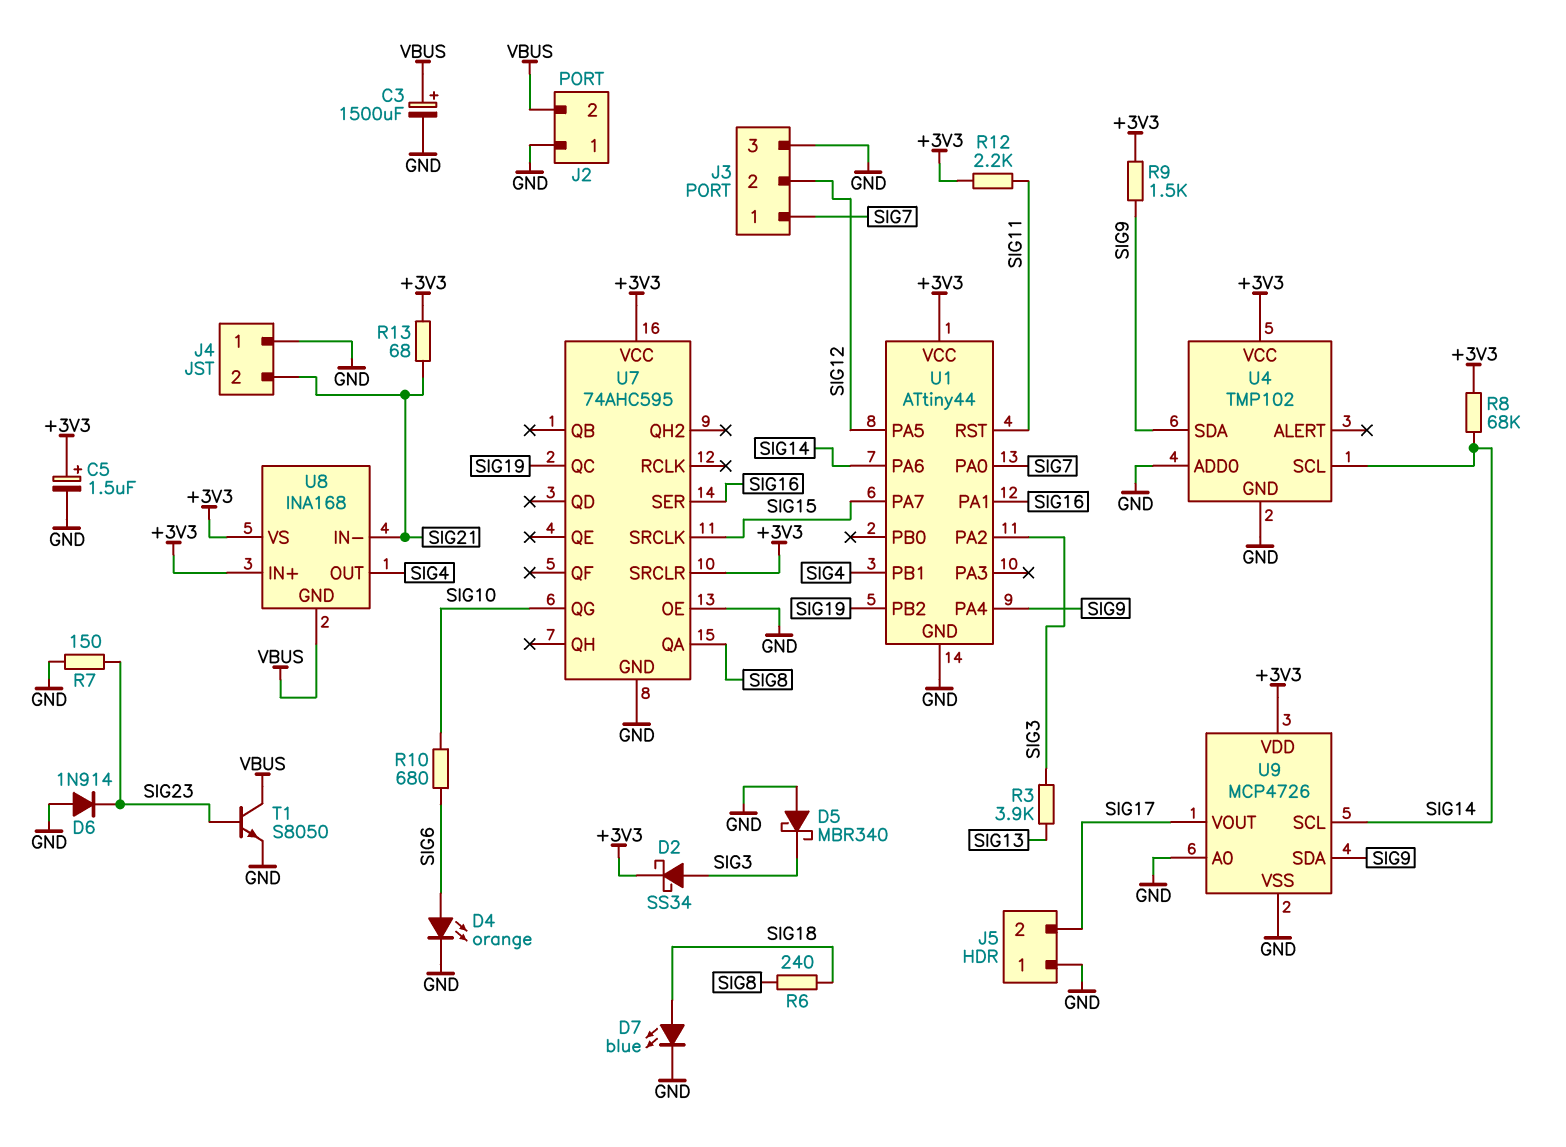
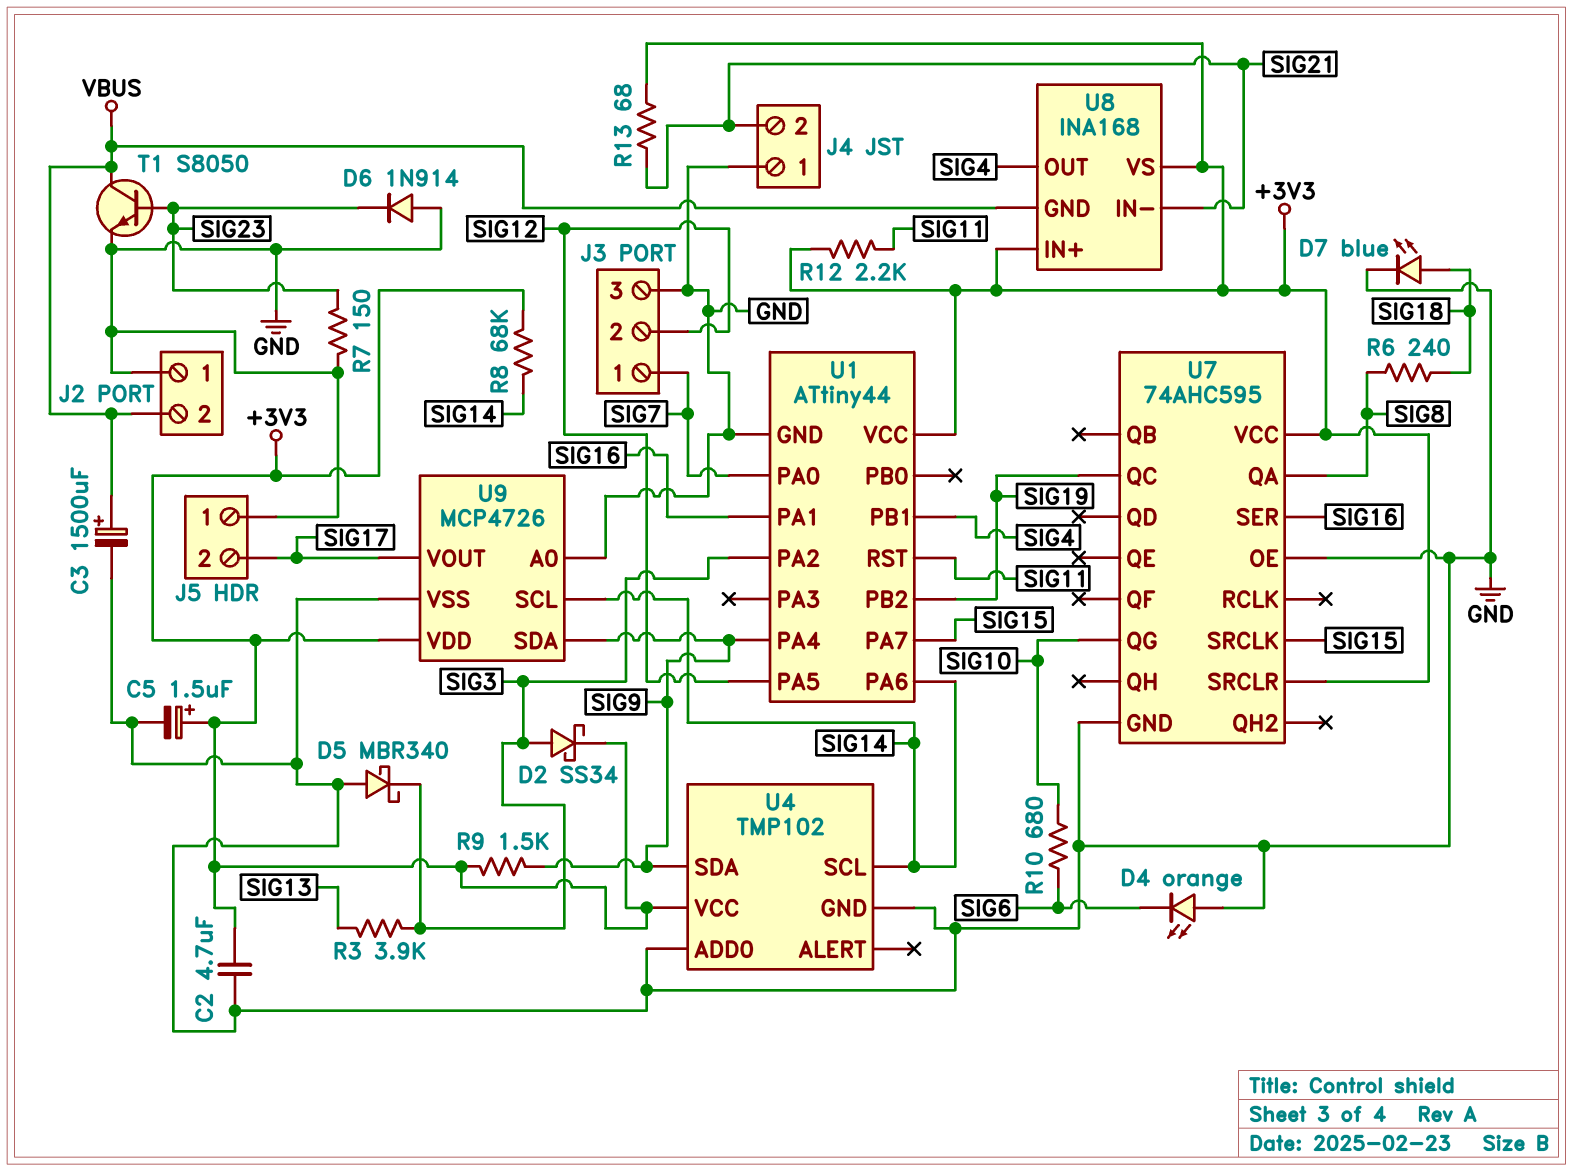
C2: none -> 4.7uF (+3V3, GND)
D4: LED orange (A SIG6, K GND) -> LED orange (A GND, K SIG6)

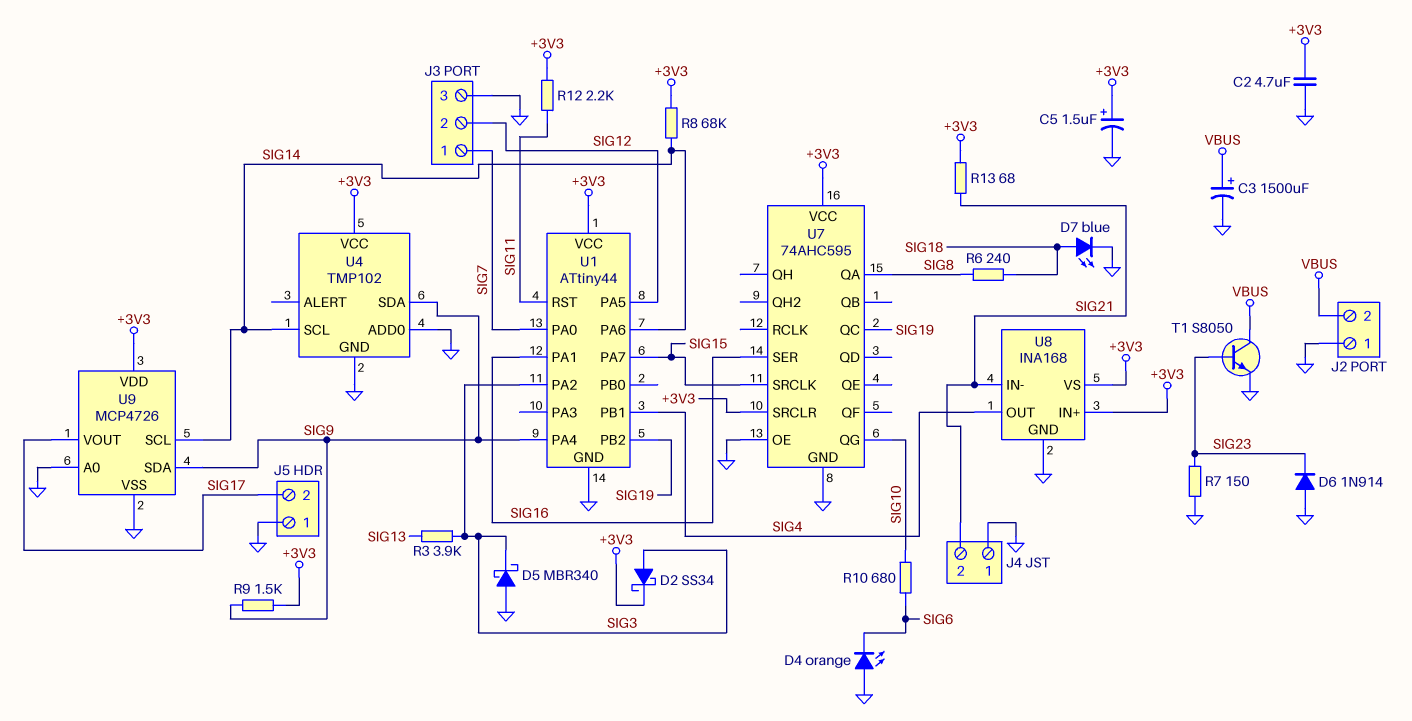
U8 pin GND: VBUS -> GND

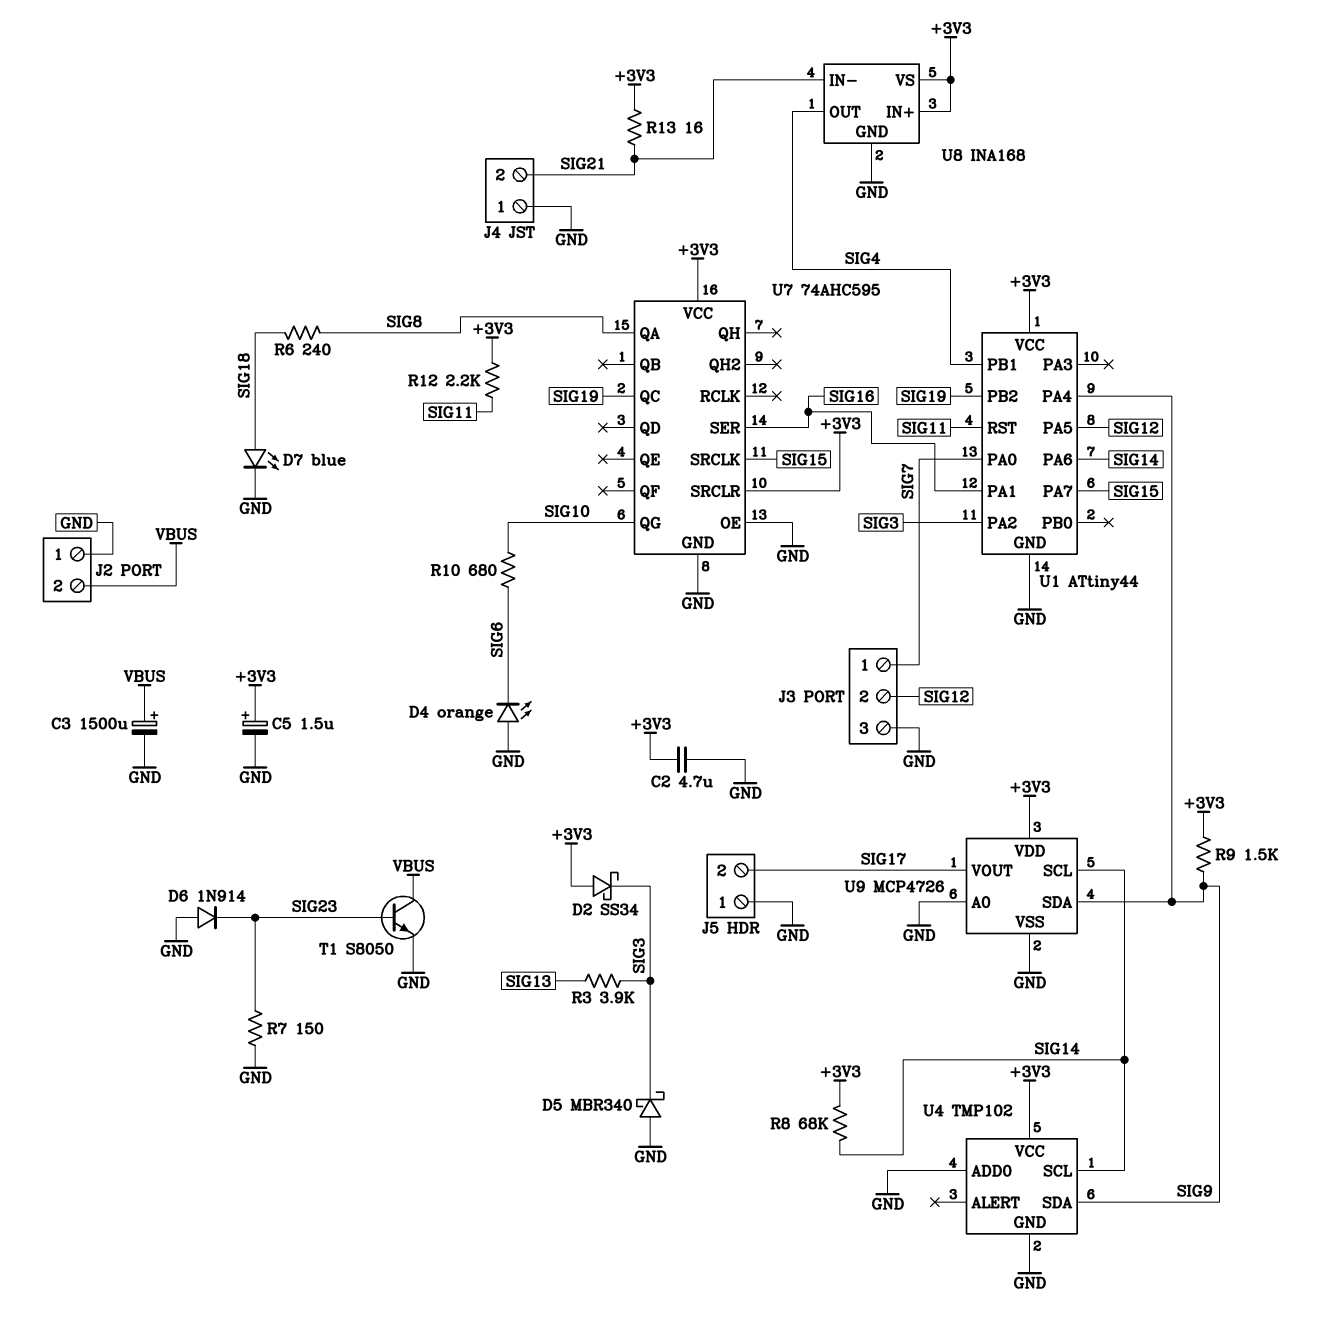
D2: schottky SS34 (A SIG3, K +3V3) -> schottky SS34 (A +3V3, K SIG3)
R13: 68 (+3V3, SIG21) -> 16 (+3V3, SIG21)

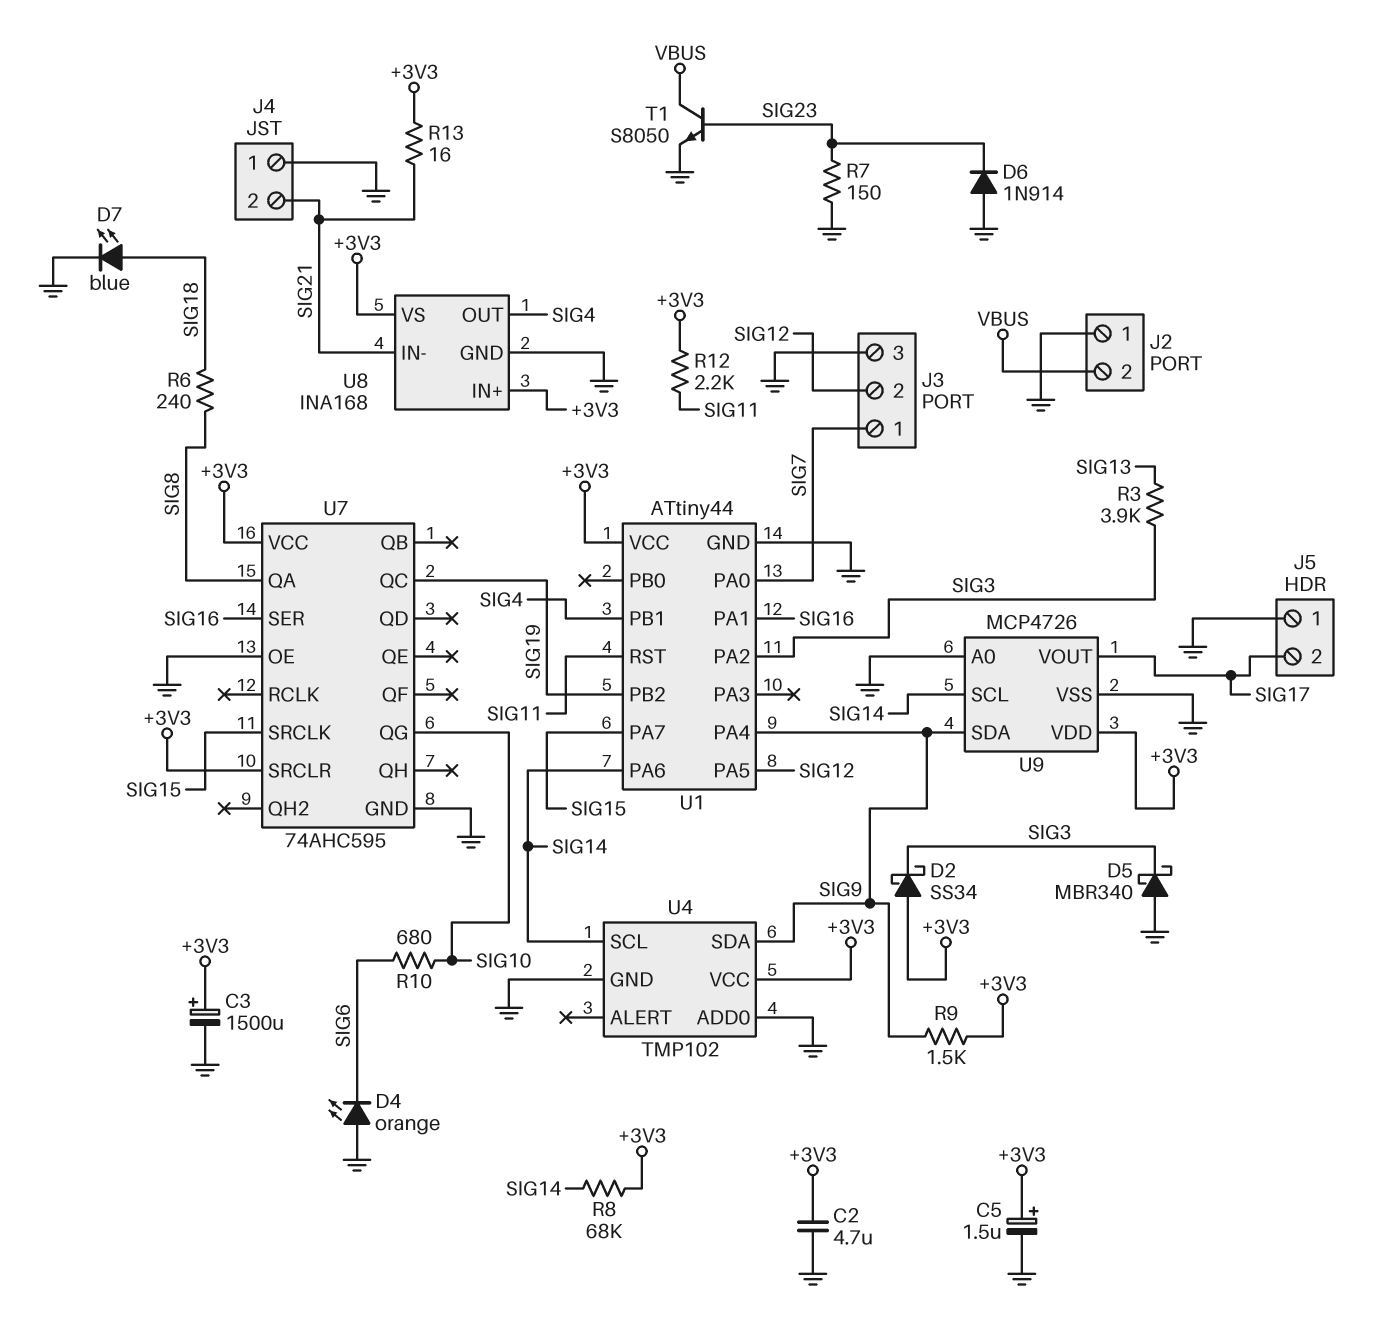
C3: 1500uF (plus VBUS, minus GND) -> 1500uF (plus +3V3, minus GND)

